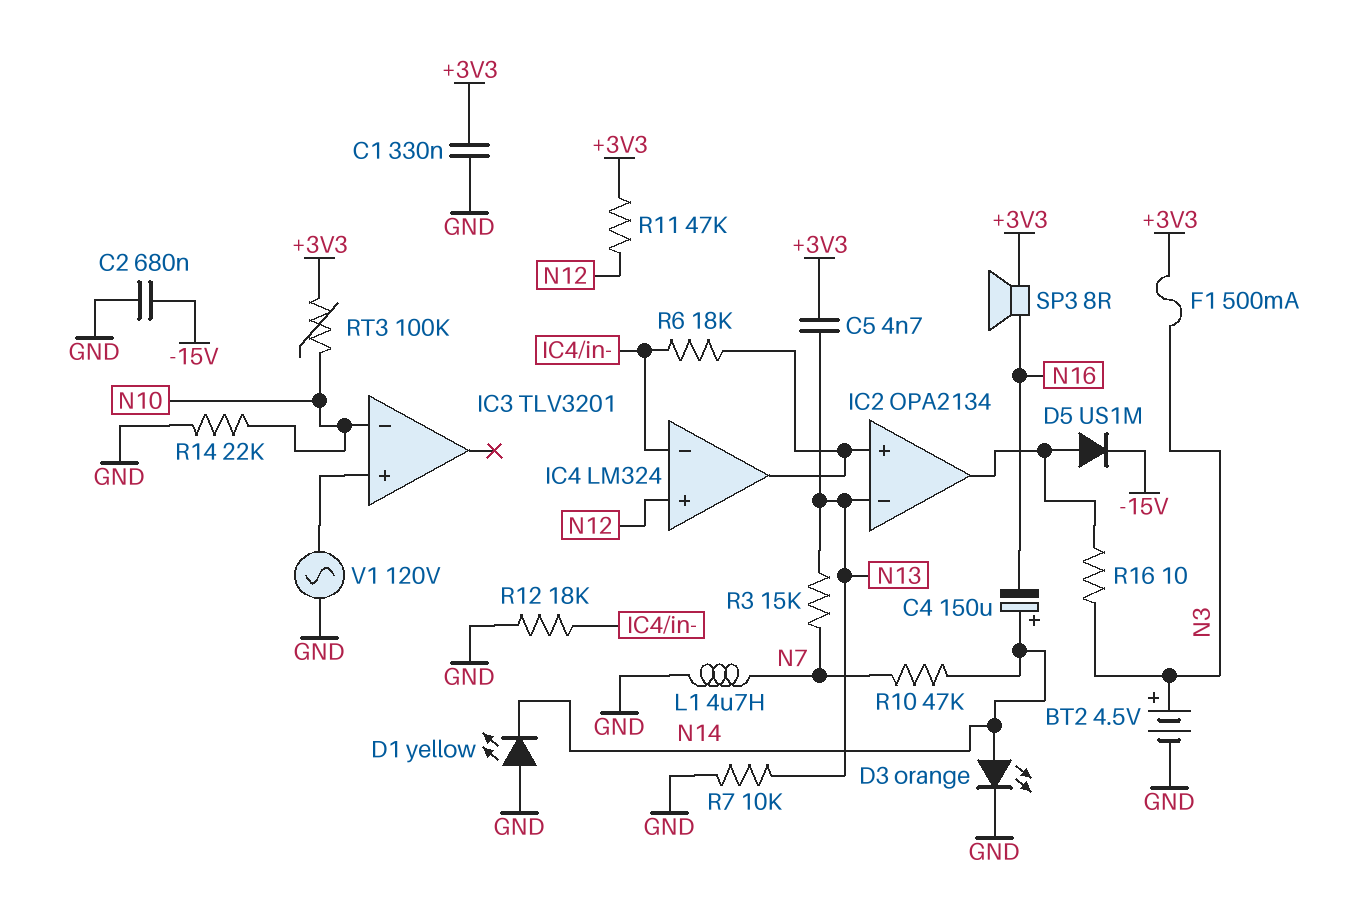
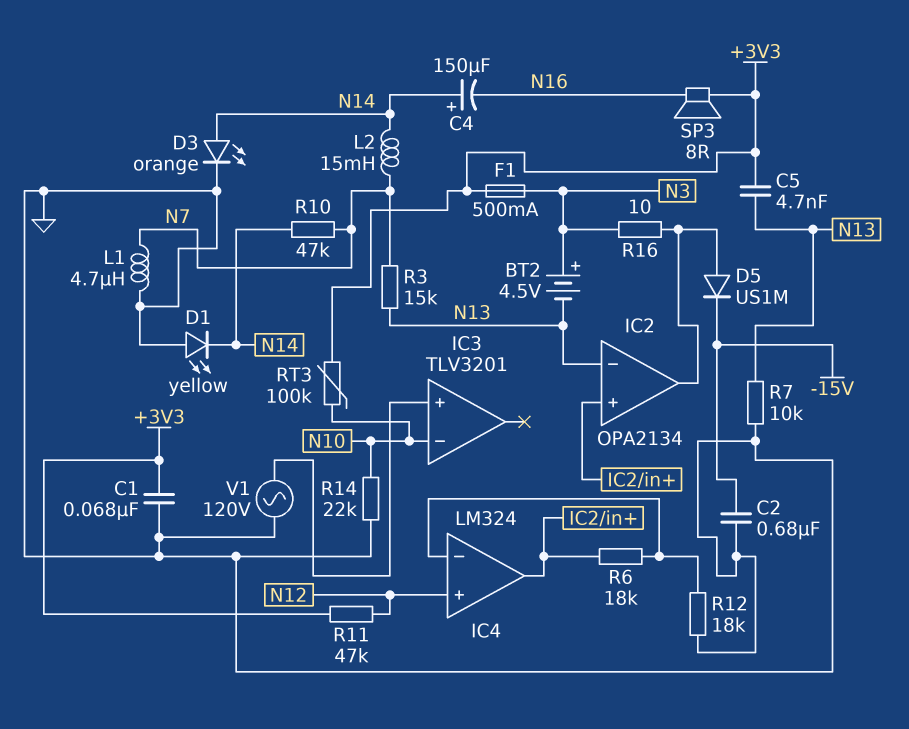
BT2: 4.5V (plus N3, minus GND) -> 4.5V (plus N3, minus N13)
C1: 330nF (+3V3, GND) -> 68nF (+3V3, GND)
L2: none -> 15mH (N7, N14)

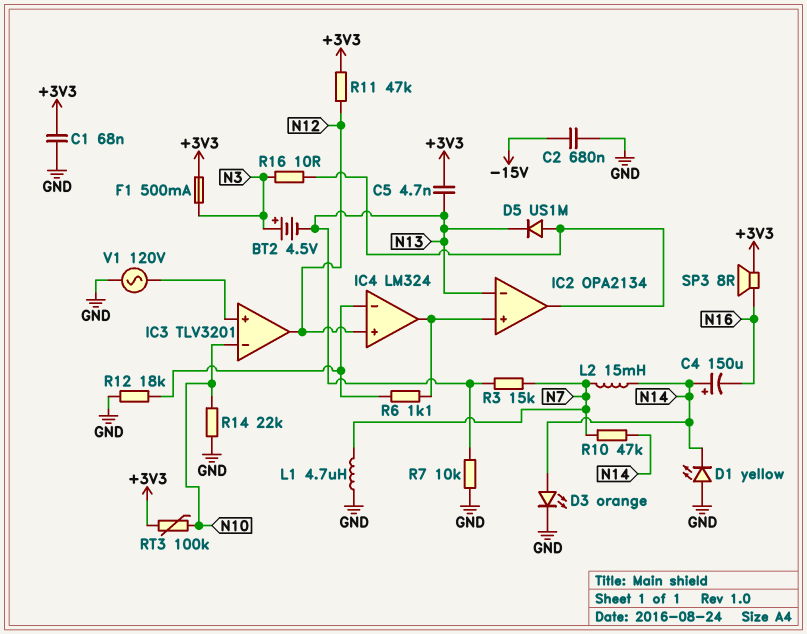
D5: diode US1M (A IC2/out, K -15V) -> diode US1M (A IC2/out, K N13)
IC3 pin out: none -> N12
R6: 18k (IC2/in+, IC4/in-) -> 1.1k (IC2/in+, IC4/in-)

